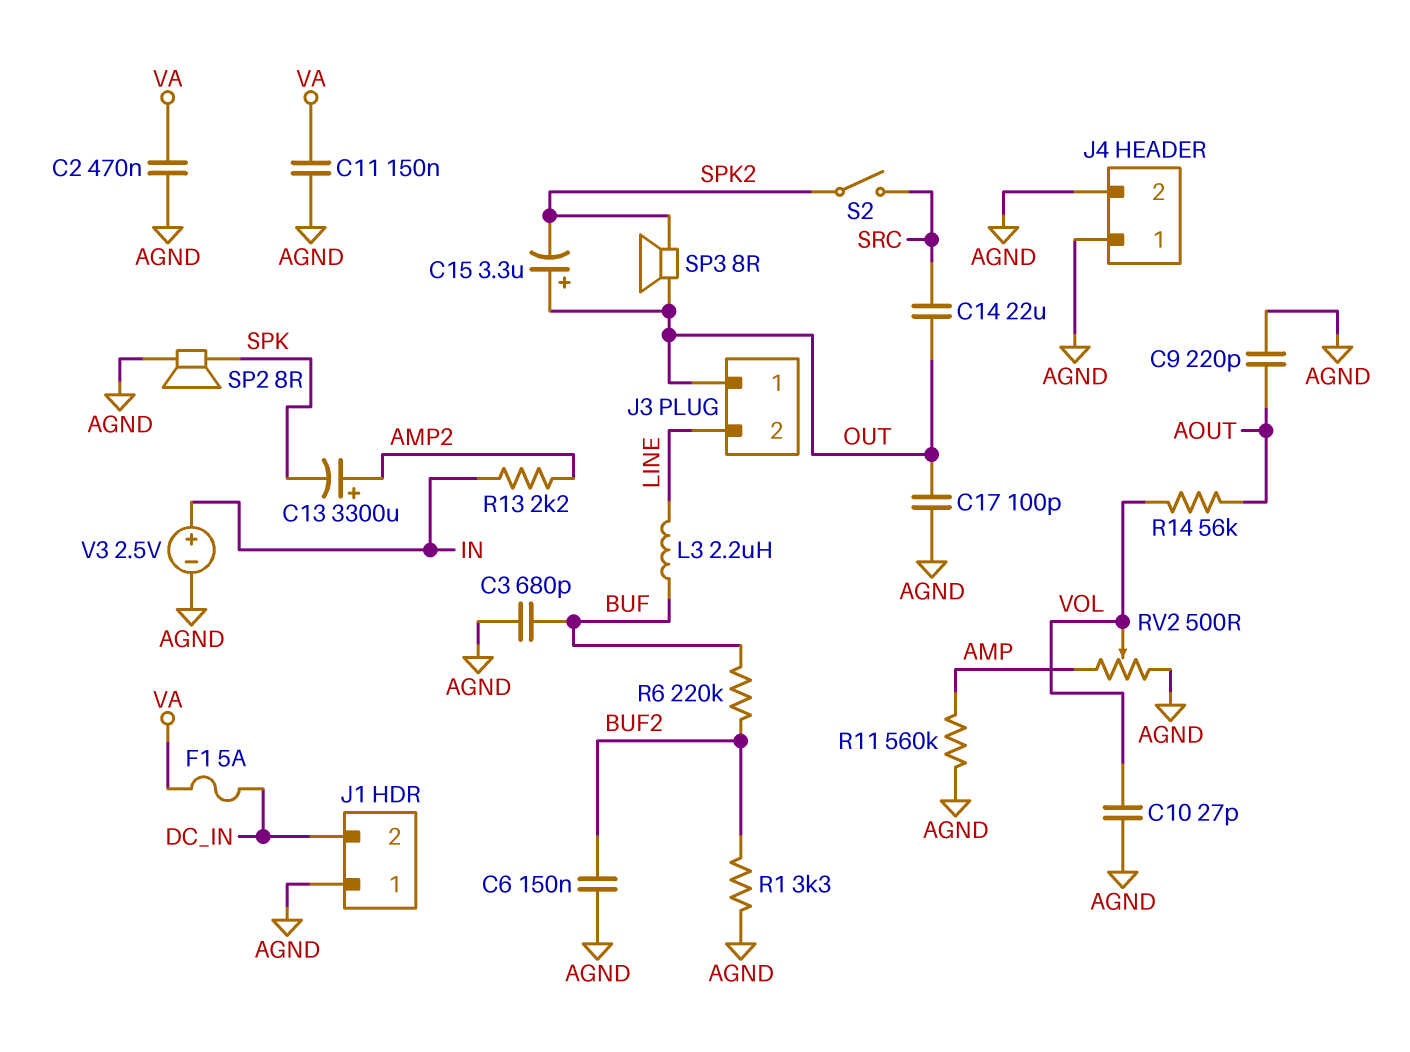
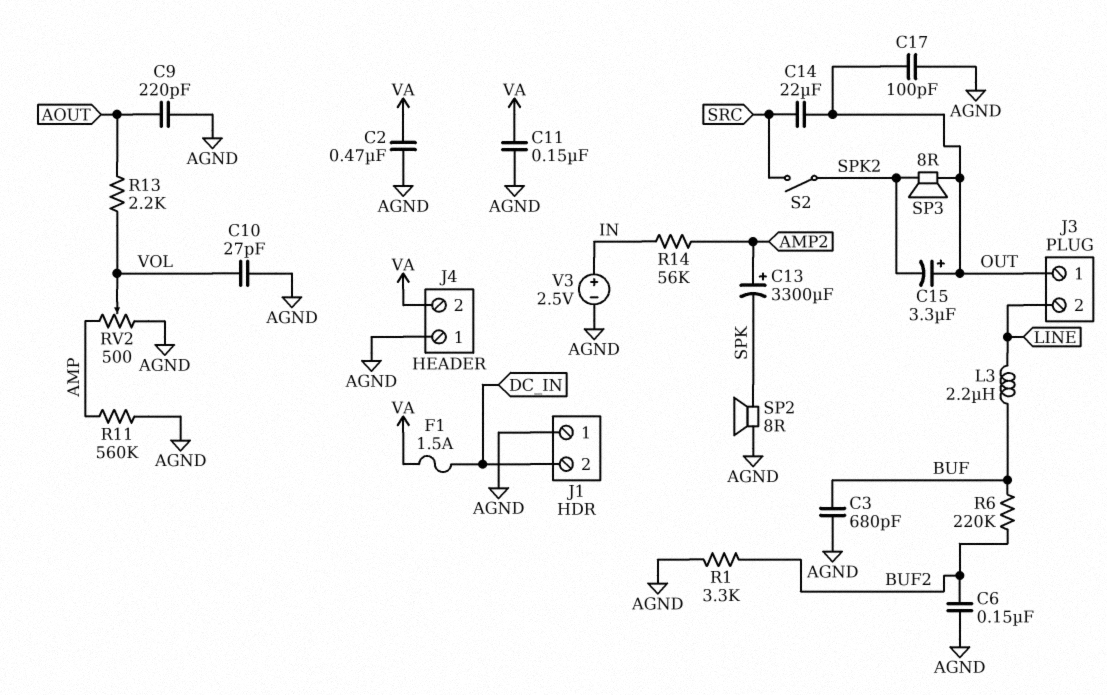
F1: 5A (DC_IN, VA) -> 1.5A (DC_IN, VA)
J4 pin 2: AGND -> VA
R13: 2.2k (AMP2, IN) -> 2.2k (AOUT, VOL)
R14: 56k (AOUT, VOL) -> 56k (AMP2, IN)

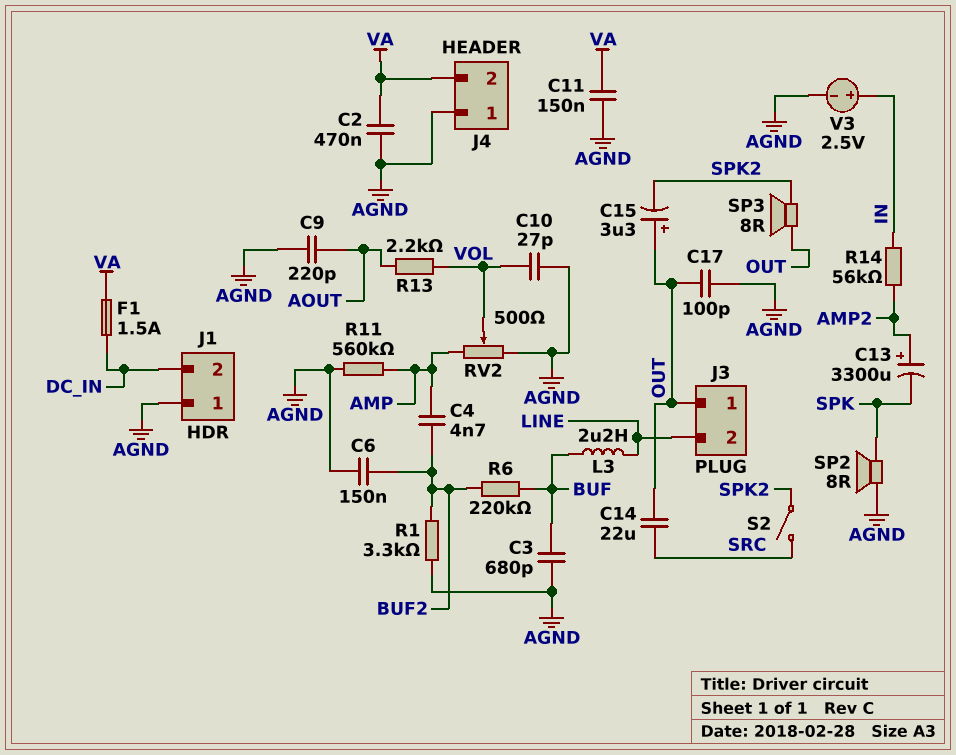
C4: none -> 4.7nF (AMP, BUF2)

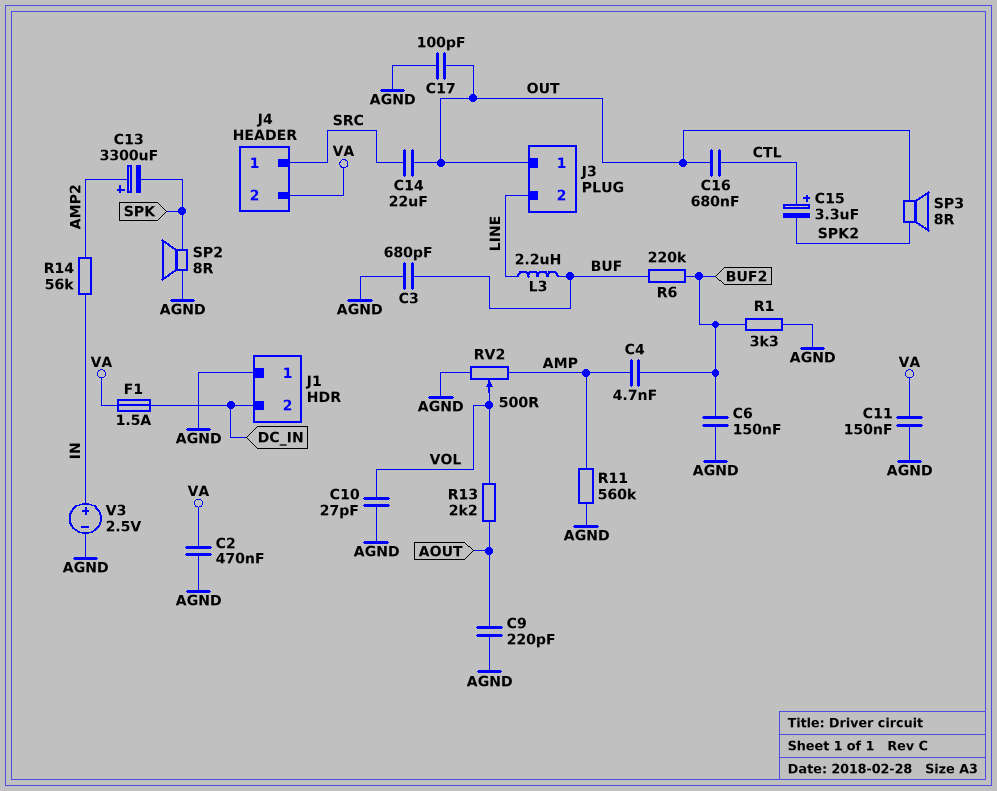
C15: 3.3uF (plus OUT, minus SPK2) -> 3.3uF (plus CTL, minus SPK2)
C16: none -> 680nF (CTL, OUT)
J4 pin 1: AGND -> SRC
S2: switch (SPK2, SRC) -> none

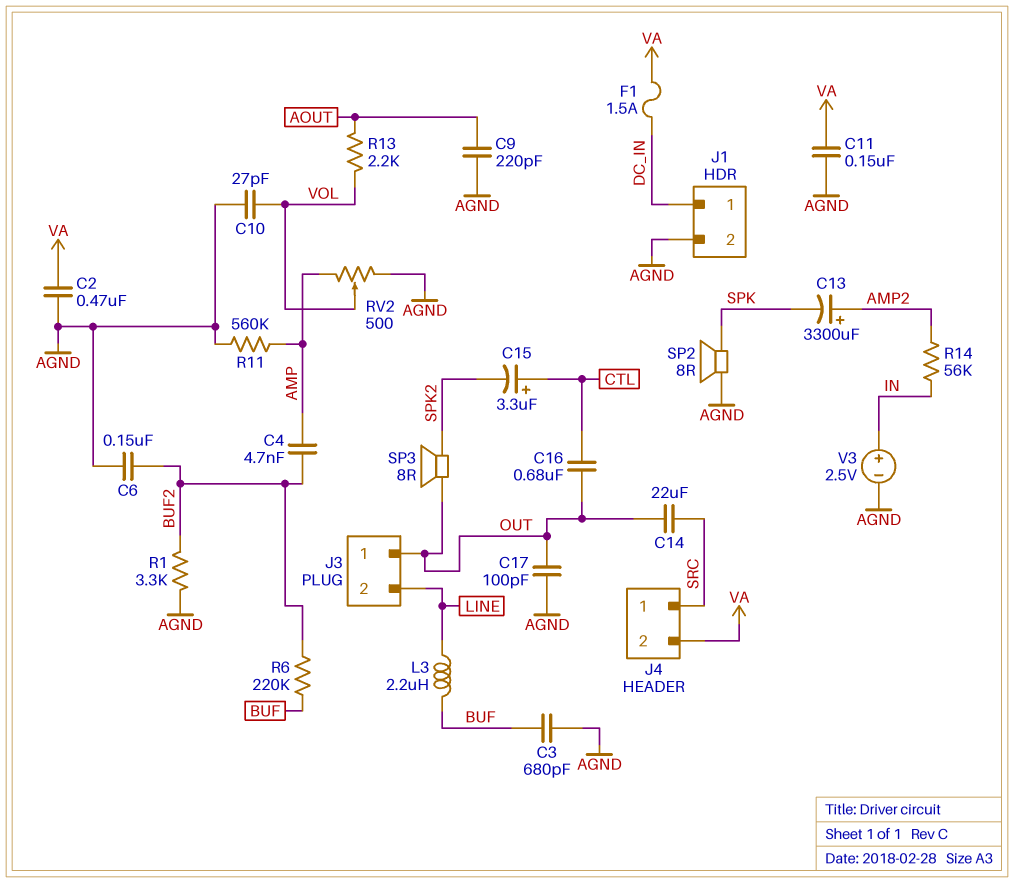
J1 pin 1: AGND -> DC_IN
J1 pin 2: DC_IN -> AGND

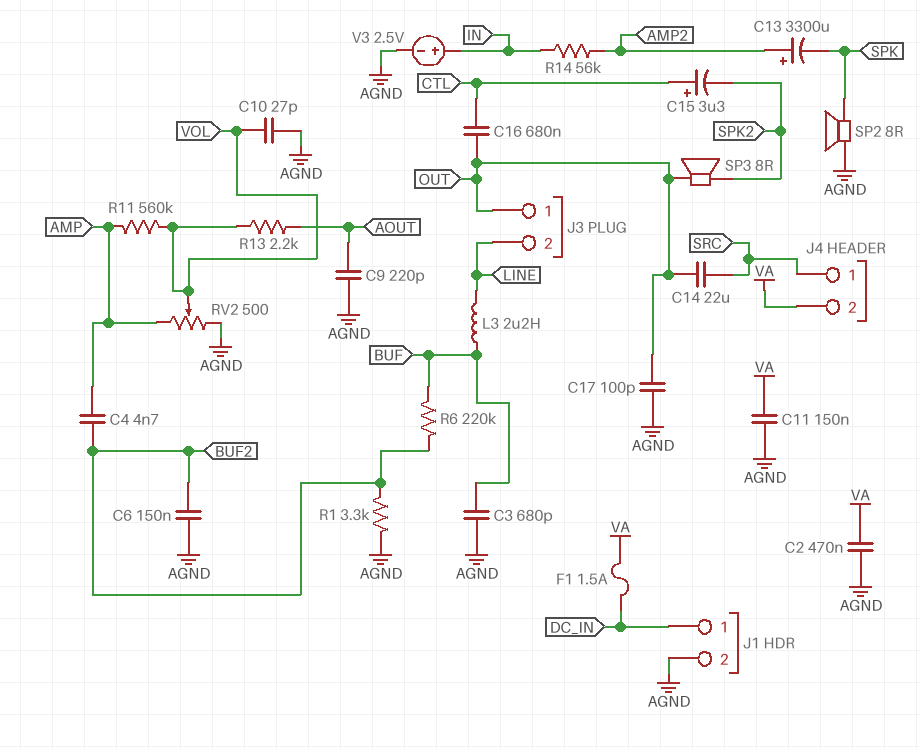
R11: 560k (AGND, AMP) -> 560k (AMP, VOL)

